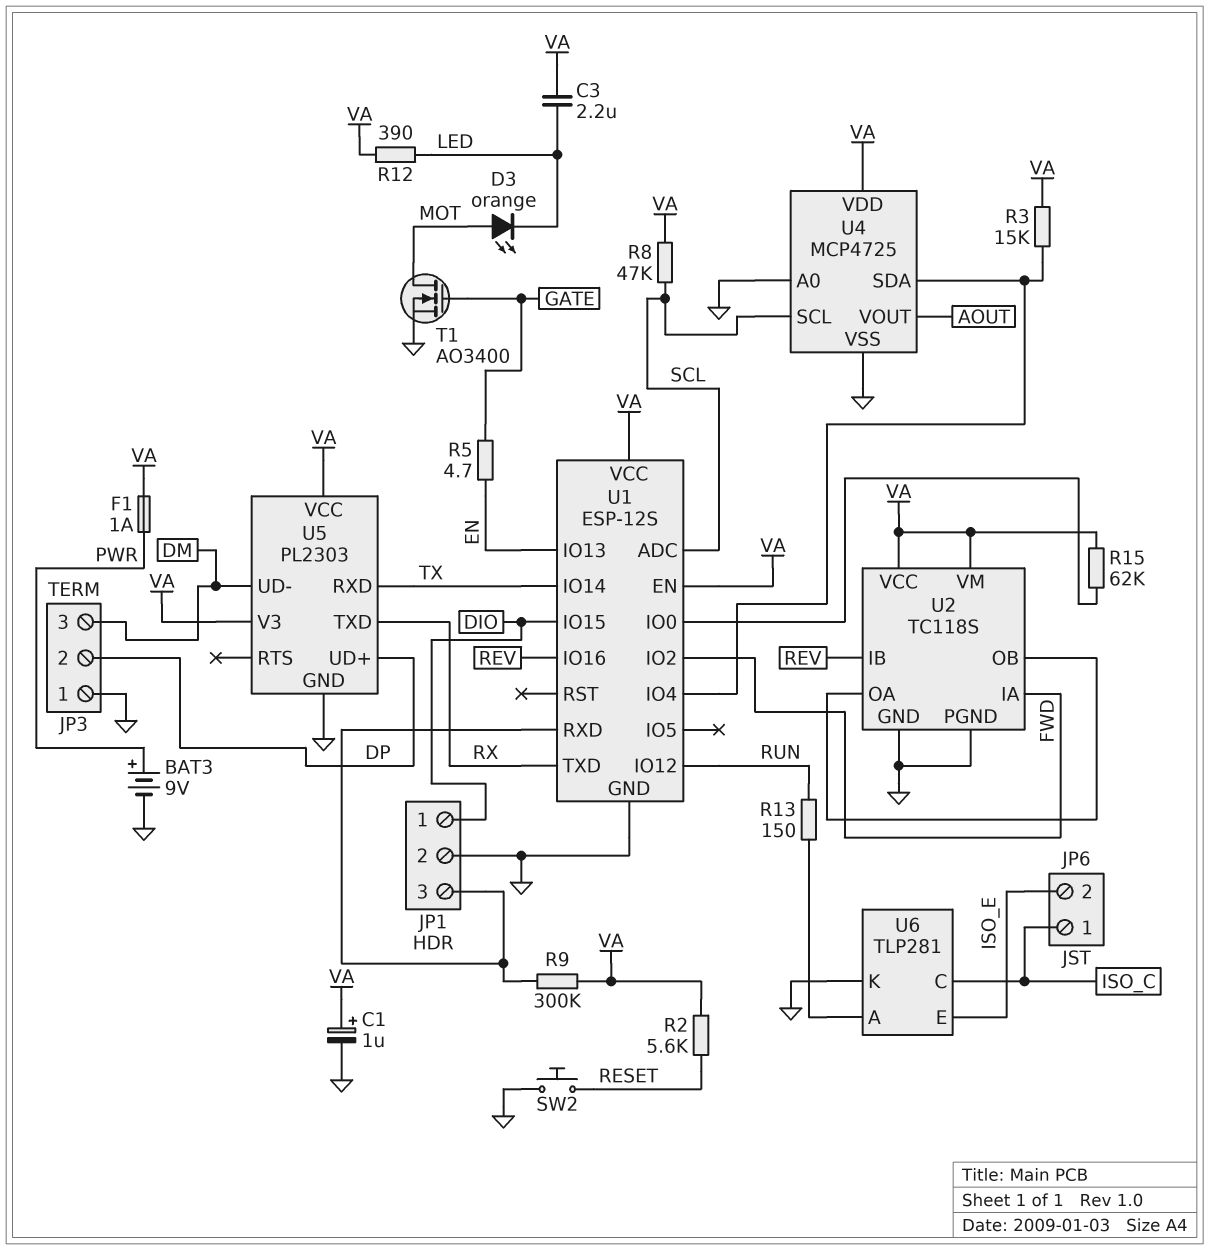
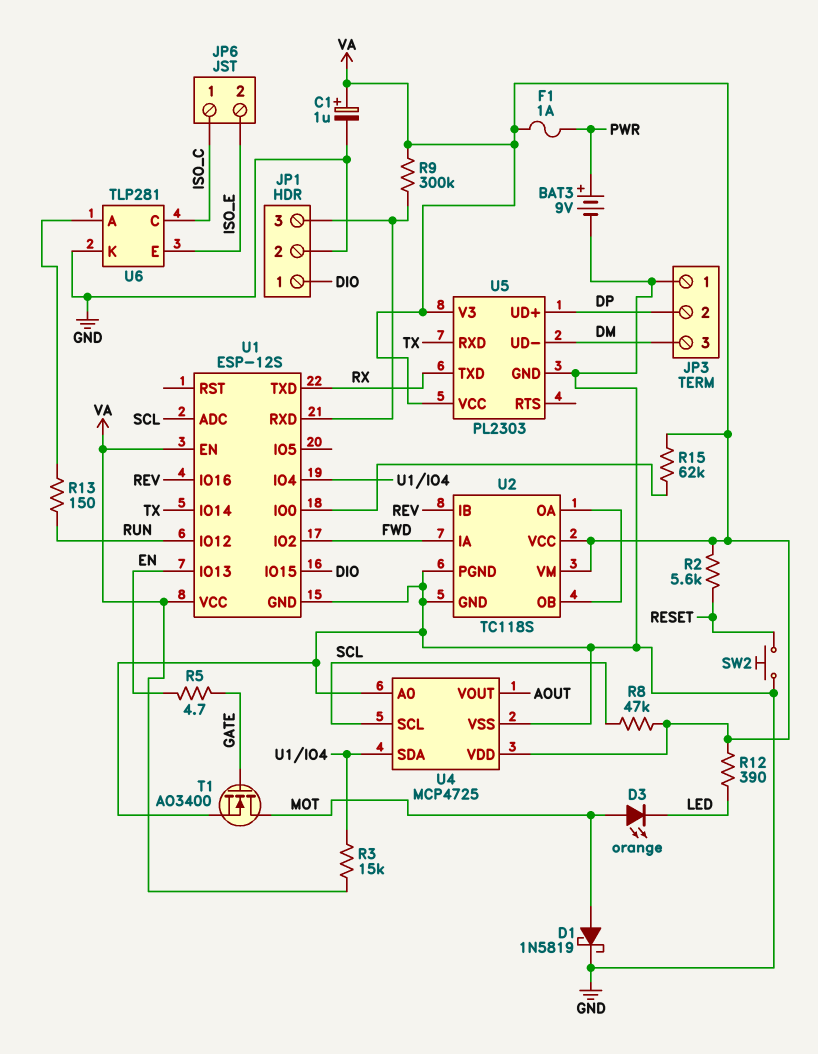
C3: 2.2uF (LED, VA) -> none
D1: none -> schottky 1N5819 (A MOT, K GND)

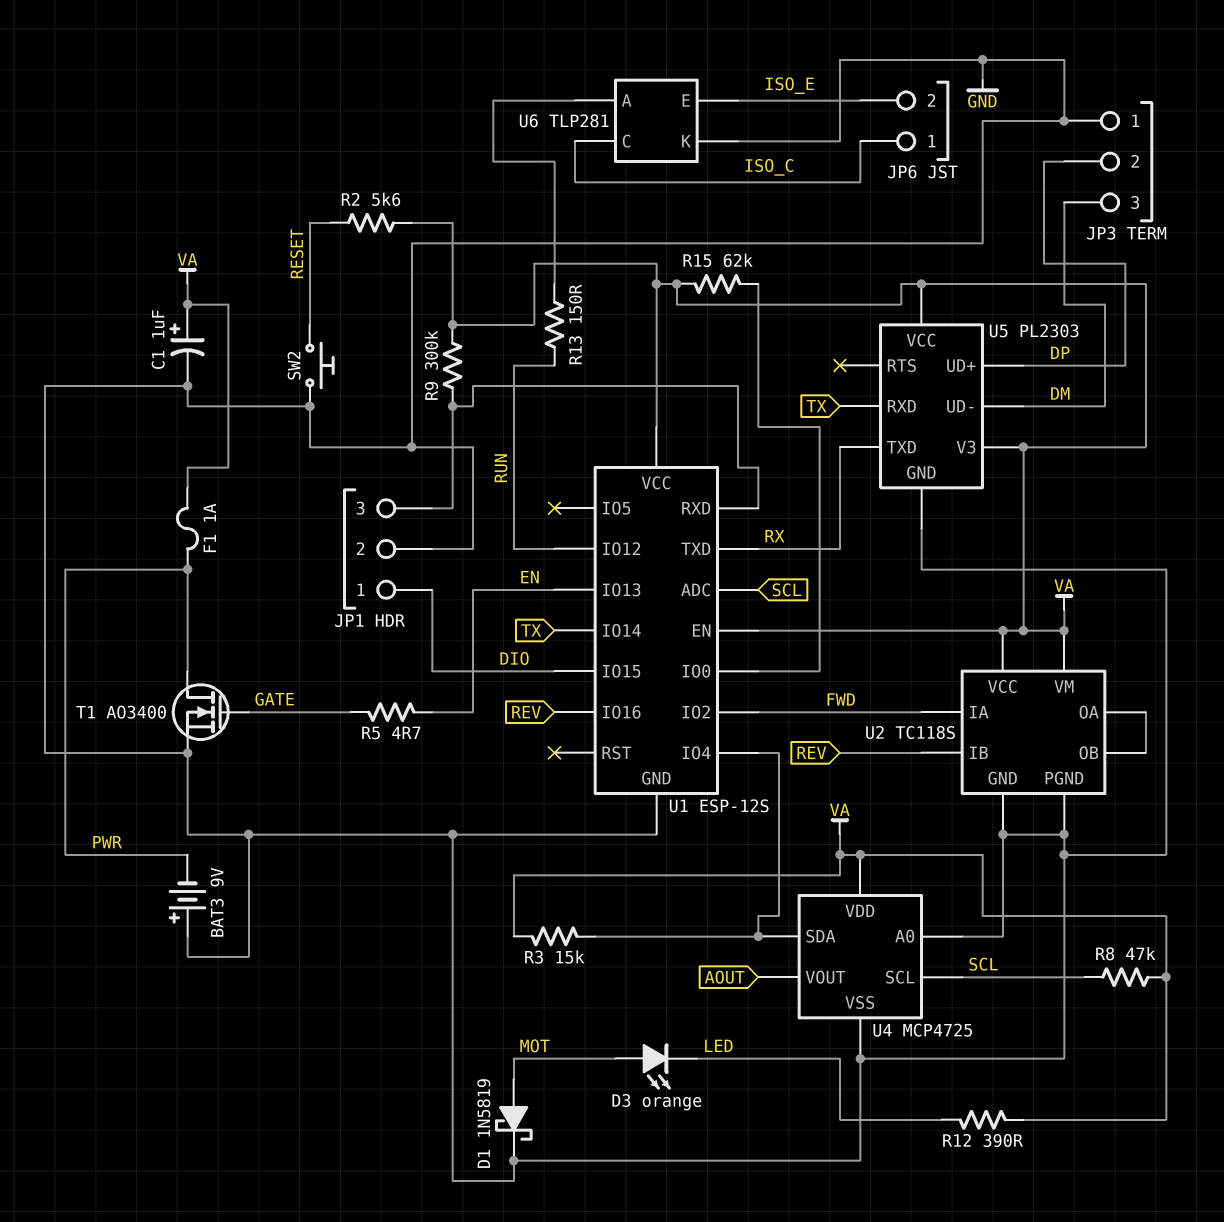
BAT3: 9V (plus PWR, minus GND) -> 9V (plus GND, minus PWR)
T1: NMOS AO3400 (G GATE, D MOT, S GND) -> NMOS AO3400 (G GATE, D PWR, S GND)

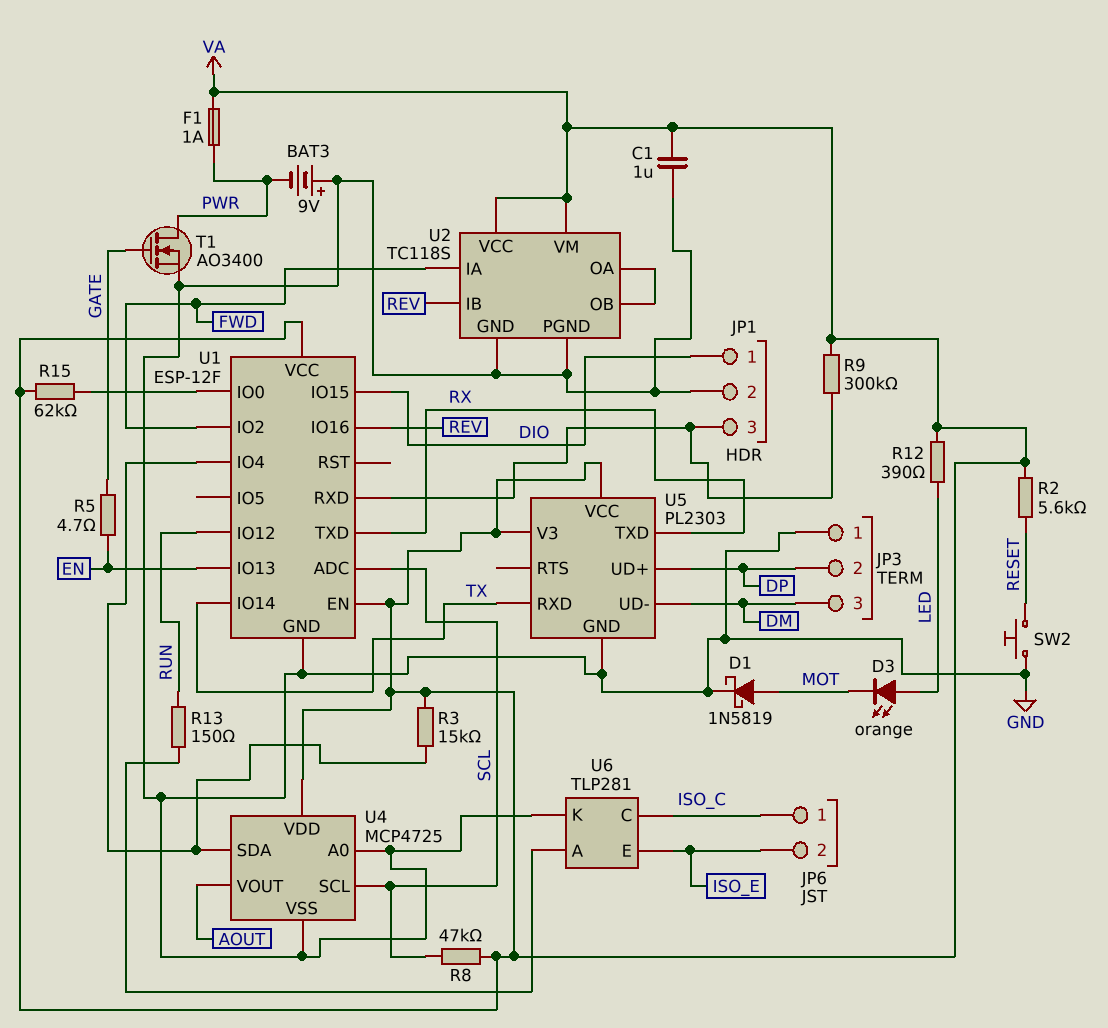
C1: 1uF (plus VA, minus GND) -> 1uF (GND, VA)
D3: LED orange (A MOT, K LED) -> LED orange (A LED, K MOT)
U1: ESP-12S -> ESP-12F

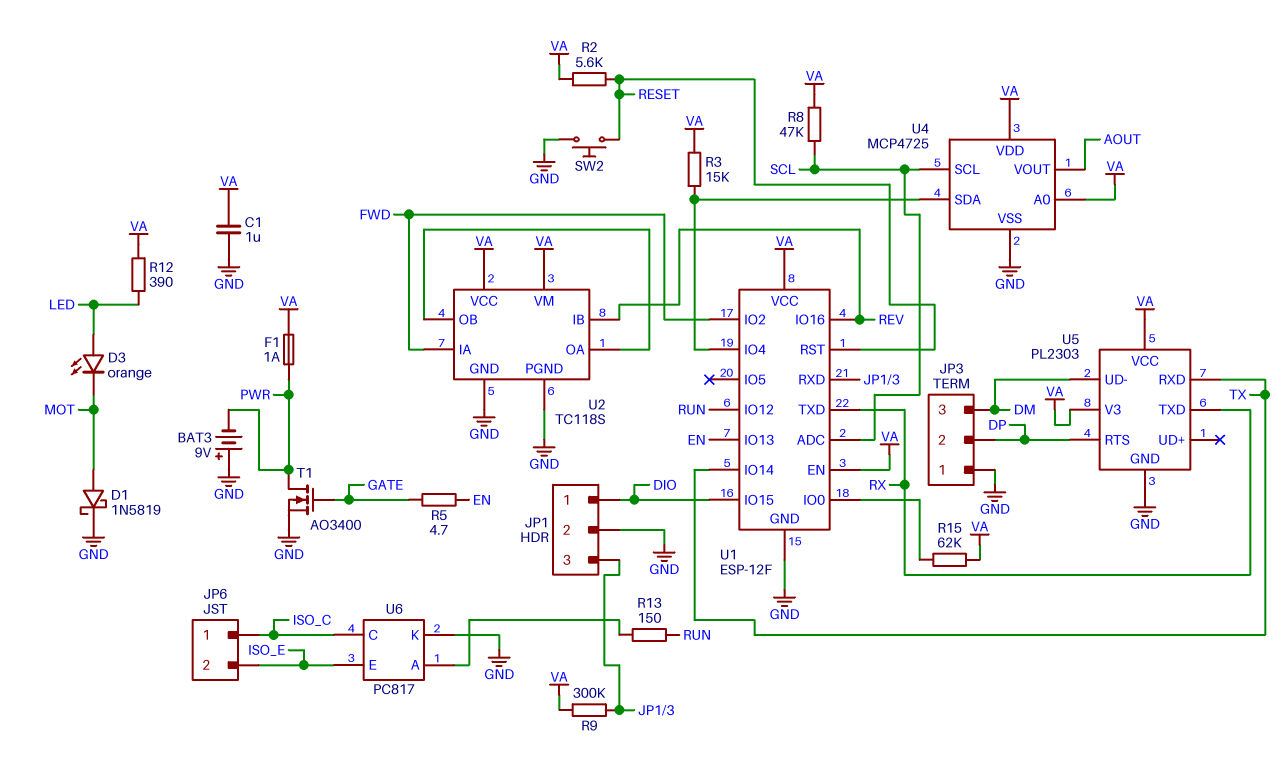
U1 pin RST: none -> RESET
U4 pin A0: GND -> VA
U5 pin RTS: none -> DP
U5 pin UD+: DP -> none
U6: TLP281 -> PC817

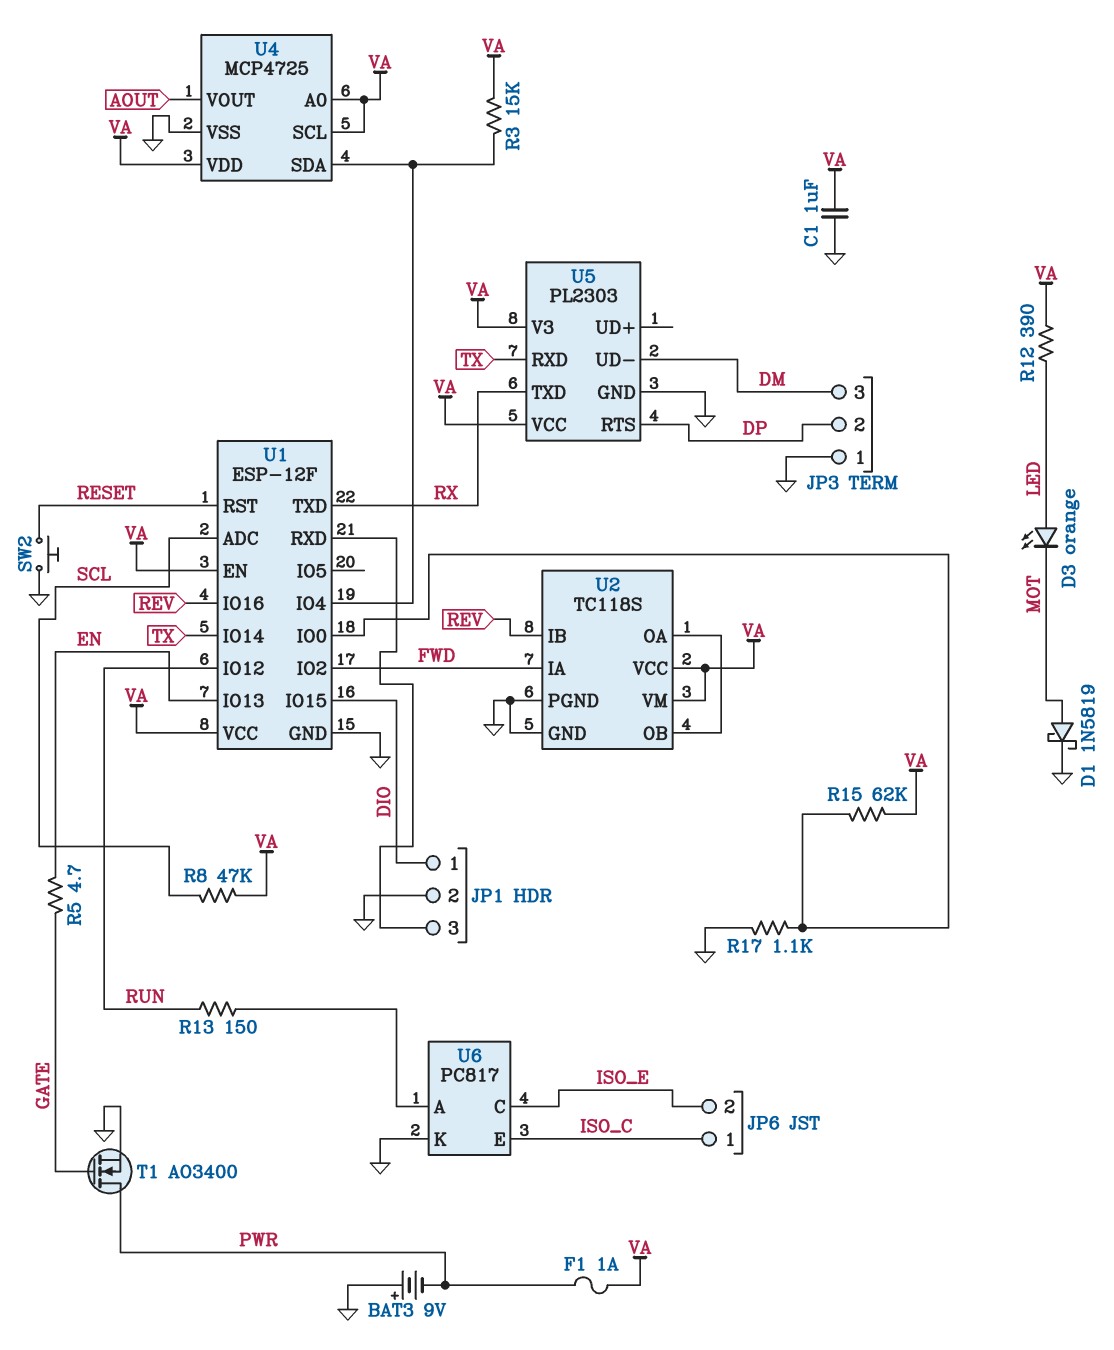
R2: 5.6k (RESET, VA) -> none
R9: 300k (JP1/3, VA) -> none
R17: none -> 1.1k (GND, U1/IO0)
U4 pin SCL: SCL -> VA
U6 pin C: ISO_C -> ISO_E
U6 pin E: ISO_E -> ISO_C

